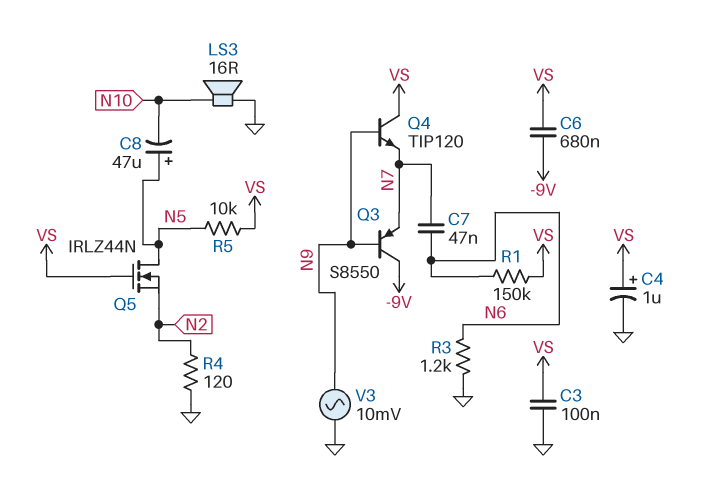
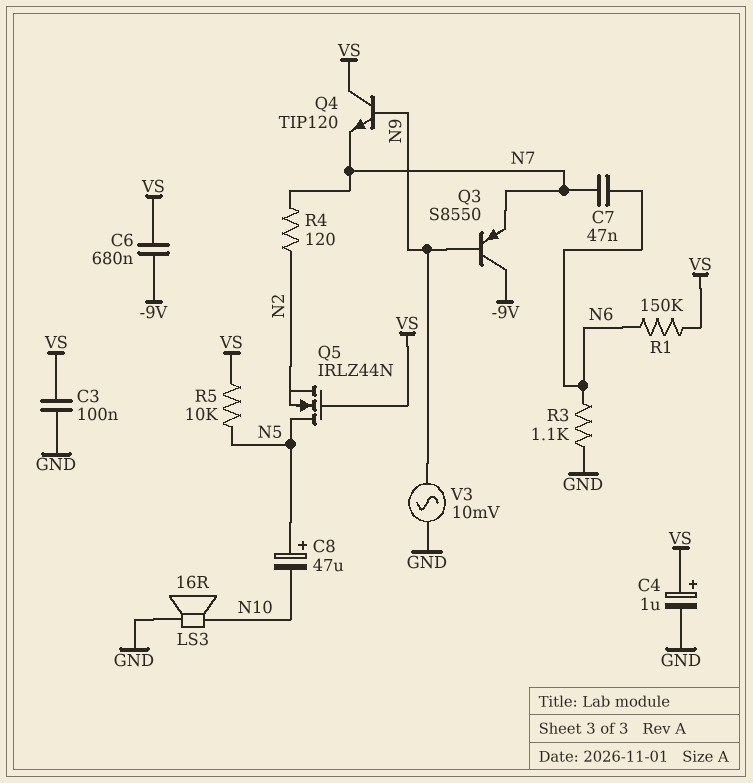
R3: 1.2k (GND, N6) -> 1.1k (GND, N6)
R4: 120 (GND, N2) -> 120 (N2, N7)

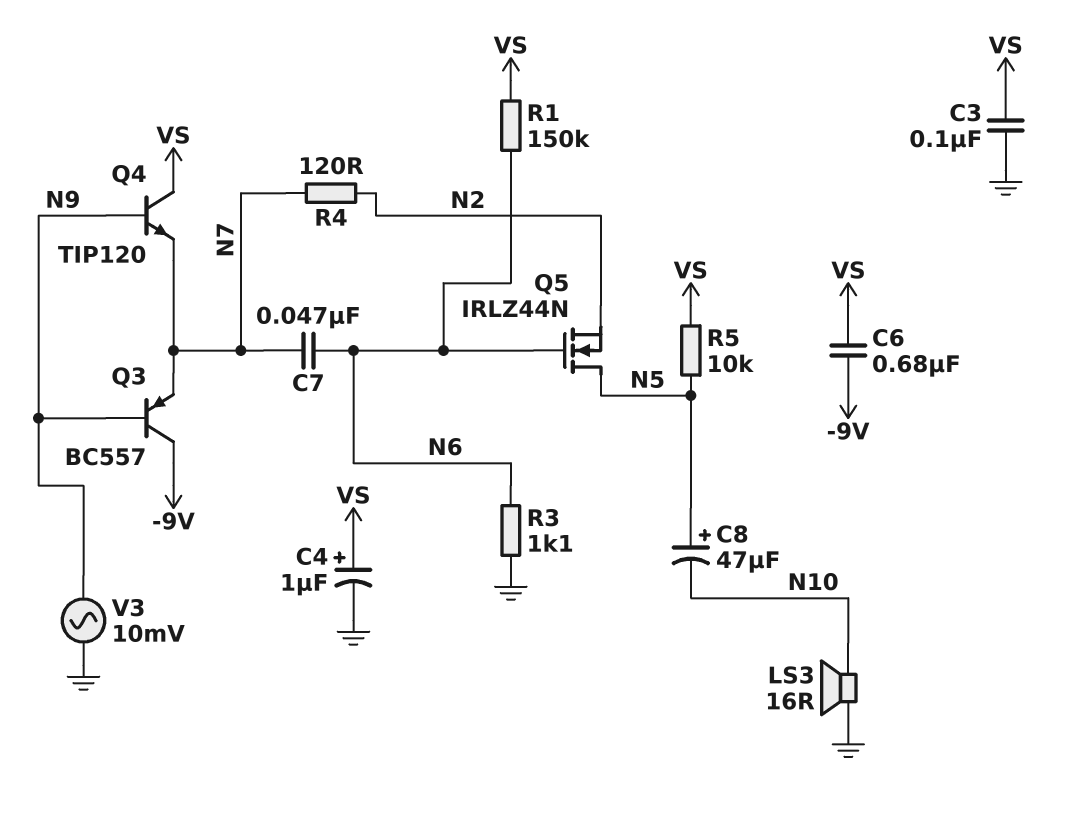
Q3: PNP S8550 (B N9, C -9V, E N7) -> PNP BC557 (B N9, C -9V, E N7)
Q5: NMOS IRLZ44N (G VS, D N5, S N2) -> NMOS IRLZ44N (G N6, D N5, S N2)

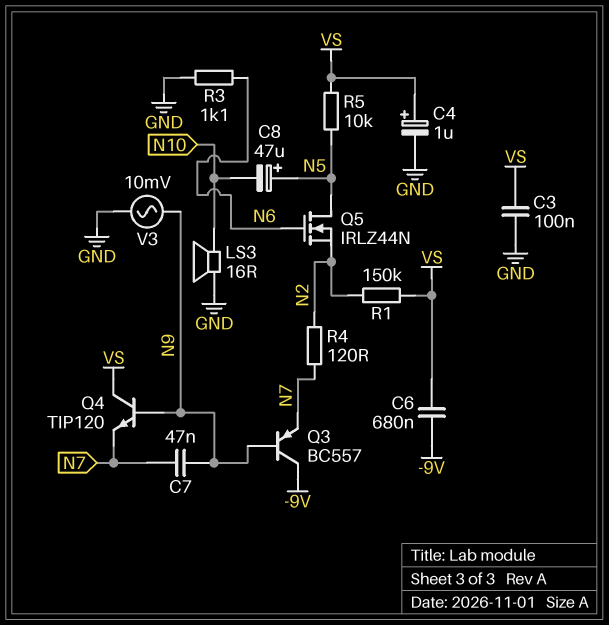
C7: 47nF (N6, N7) -> 47nF (N7, N9)
R1: 150k (N6, VS) -> 150k (N2, VS)

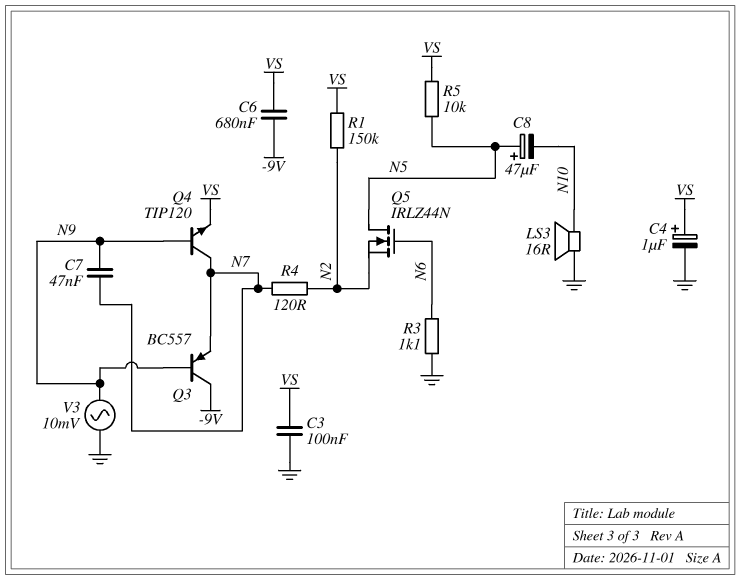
Q4: NPN TIP120 (B N9, C VS, E N7) -> NPN TIP120 (B N9, C N7, E VS)

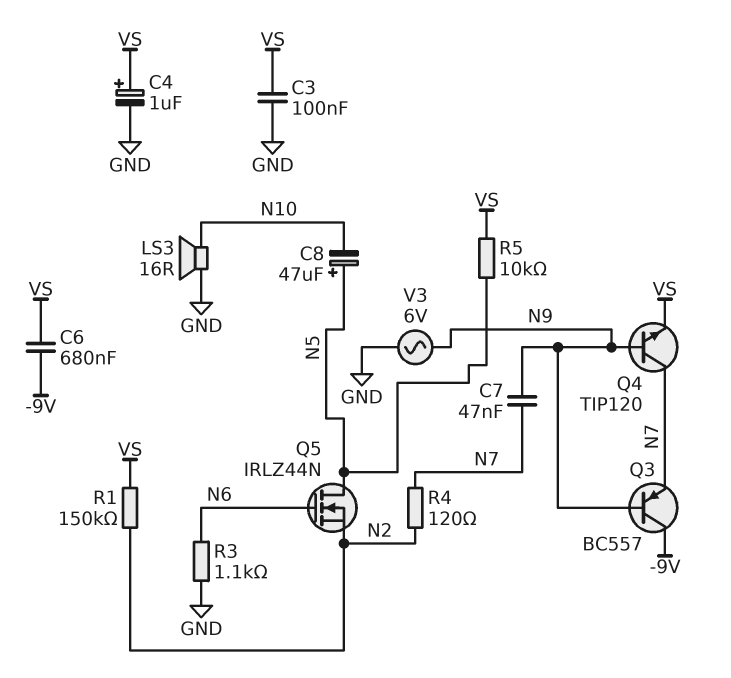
V3: AC 10mV (GND, N9) -> AC 6V (GND, N9)

